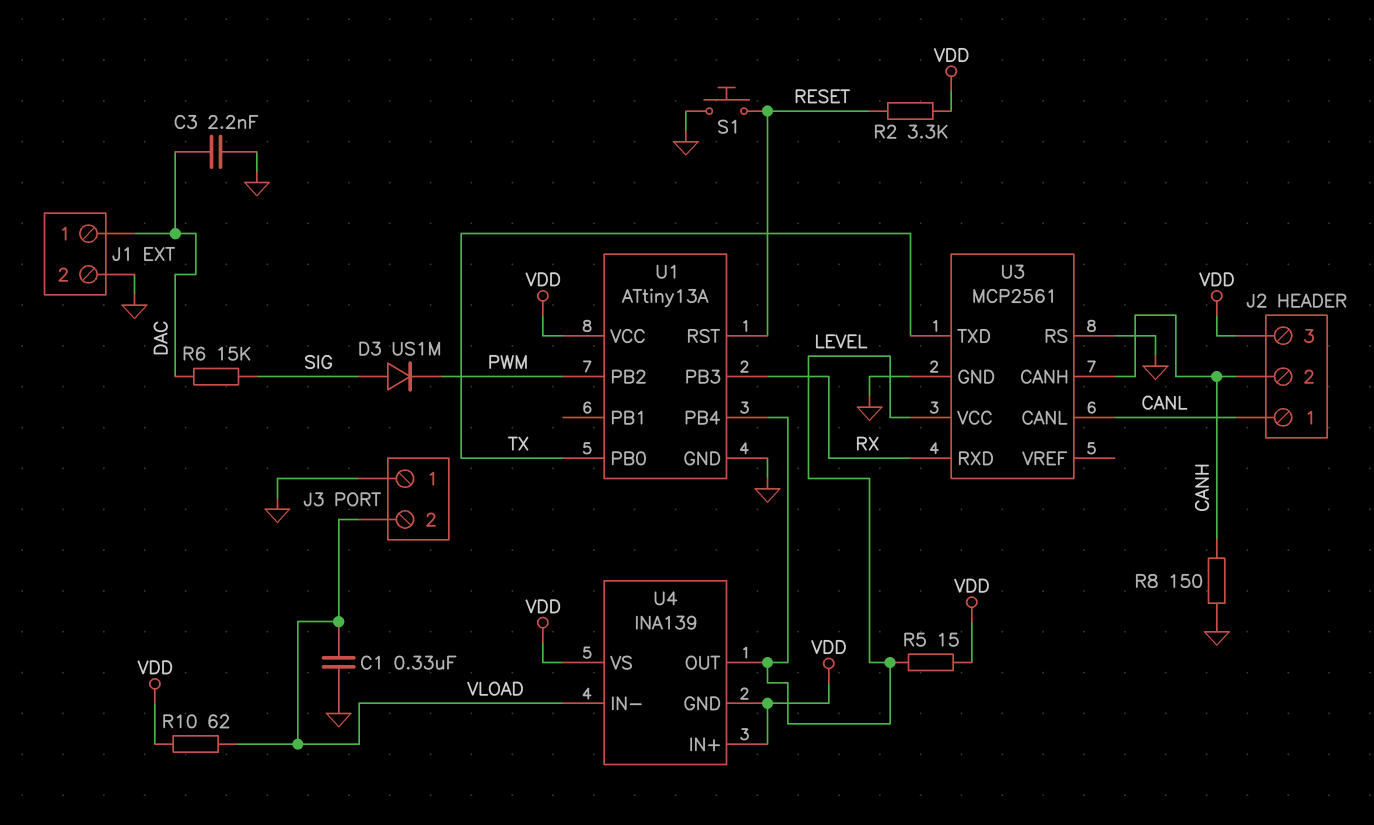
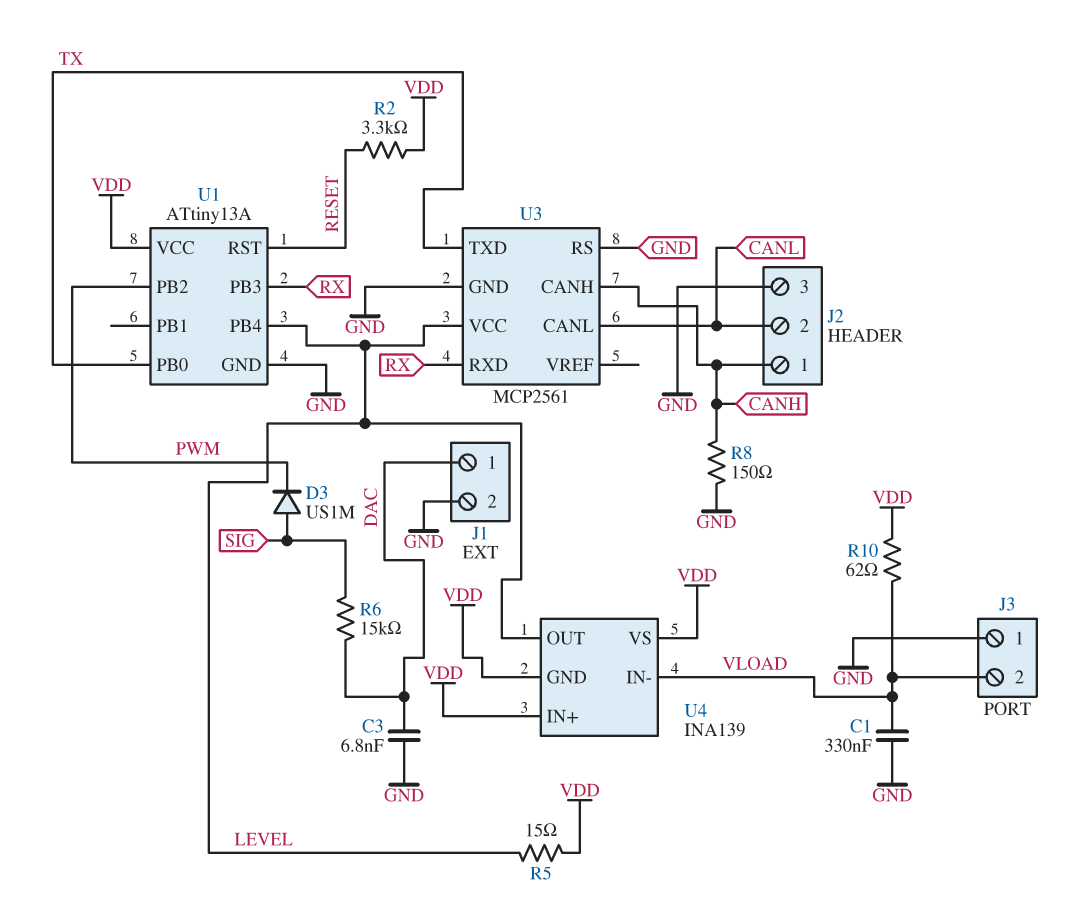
C3: 2.2nF (DAC, GND) -> 6.8nF (DAC, GND)
J2 pin 1: CANL -> CANH
J2 pin 2: CANH -> CANL
J2 pin 3: VDD -> GND
S1: button (GND, RESET) -> none

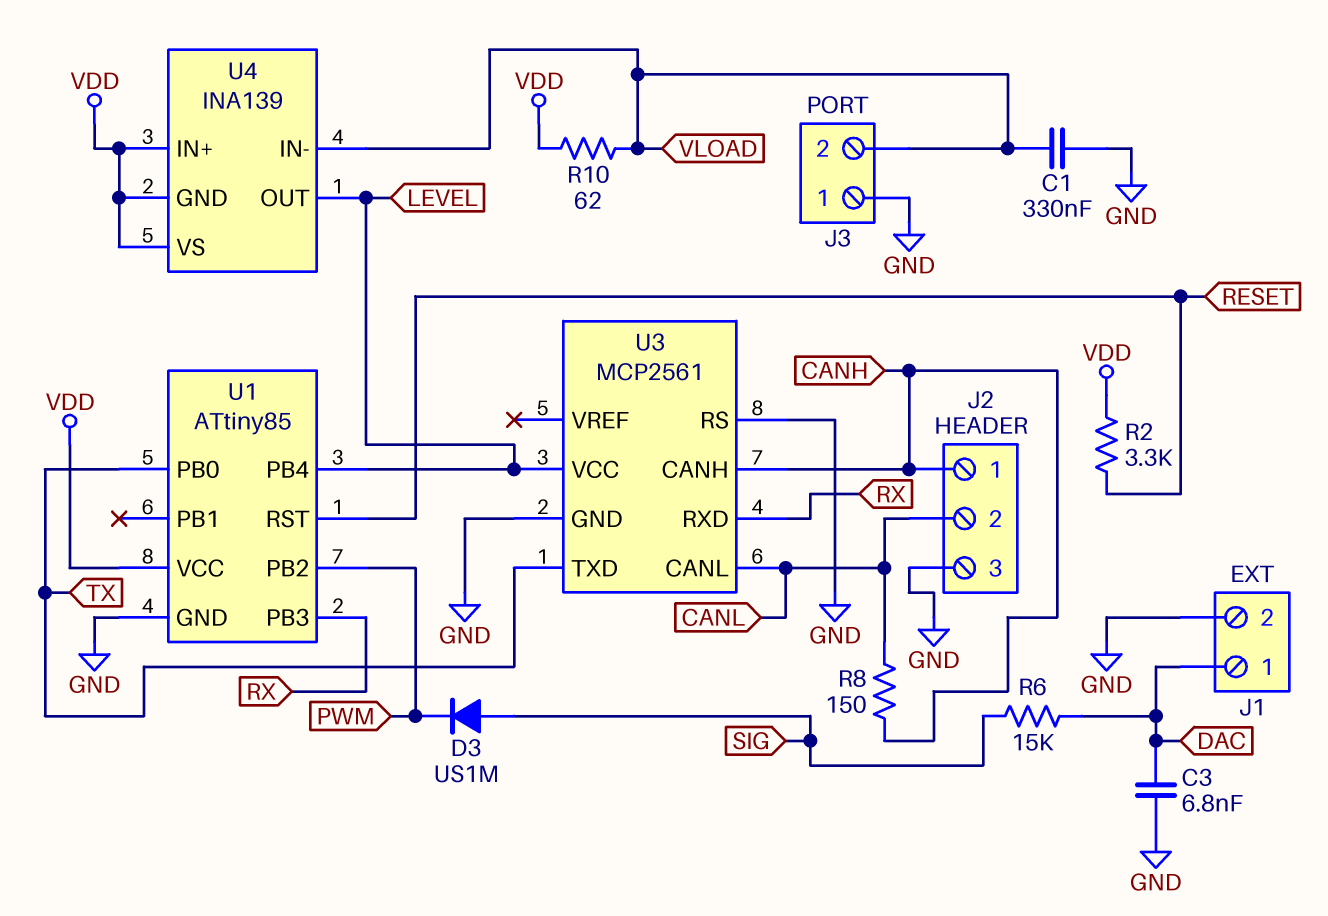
R5: 15 (LEVEL, VDD) -> none
R8: 150 (CANH, GND) -> 150 (CANH, CANL)
U1: ATtiny13A -> ATtiny85

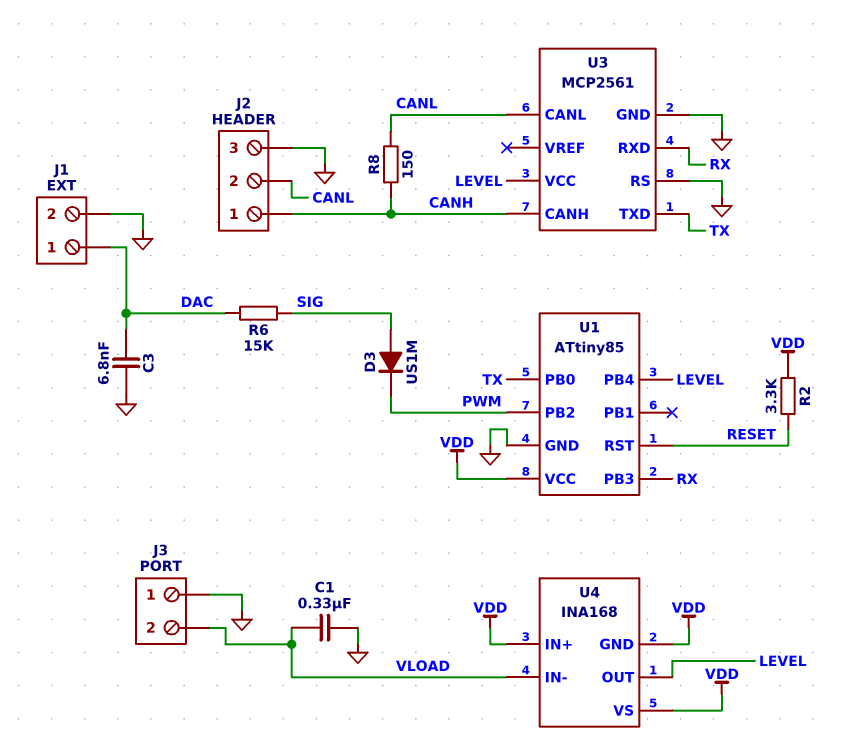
R10: 62 (VDD, VLOAD) -> none
U4: INA139 -> INA168

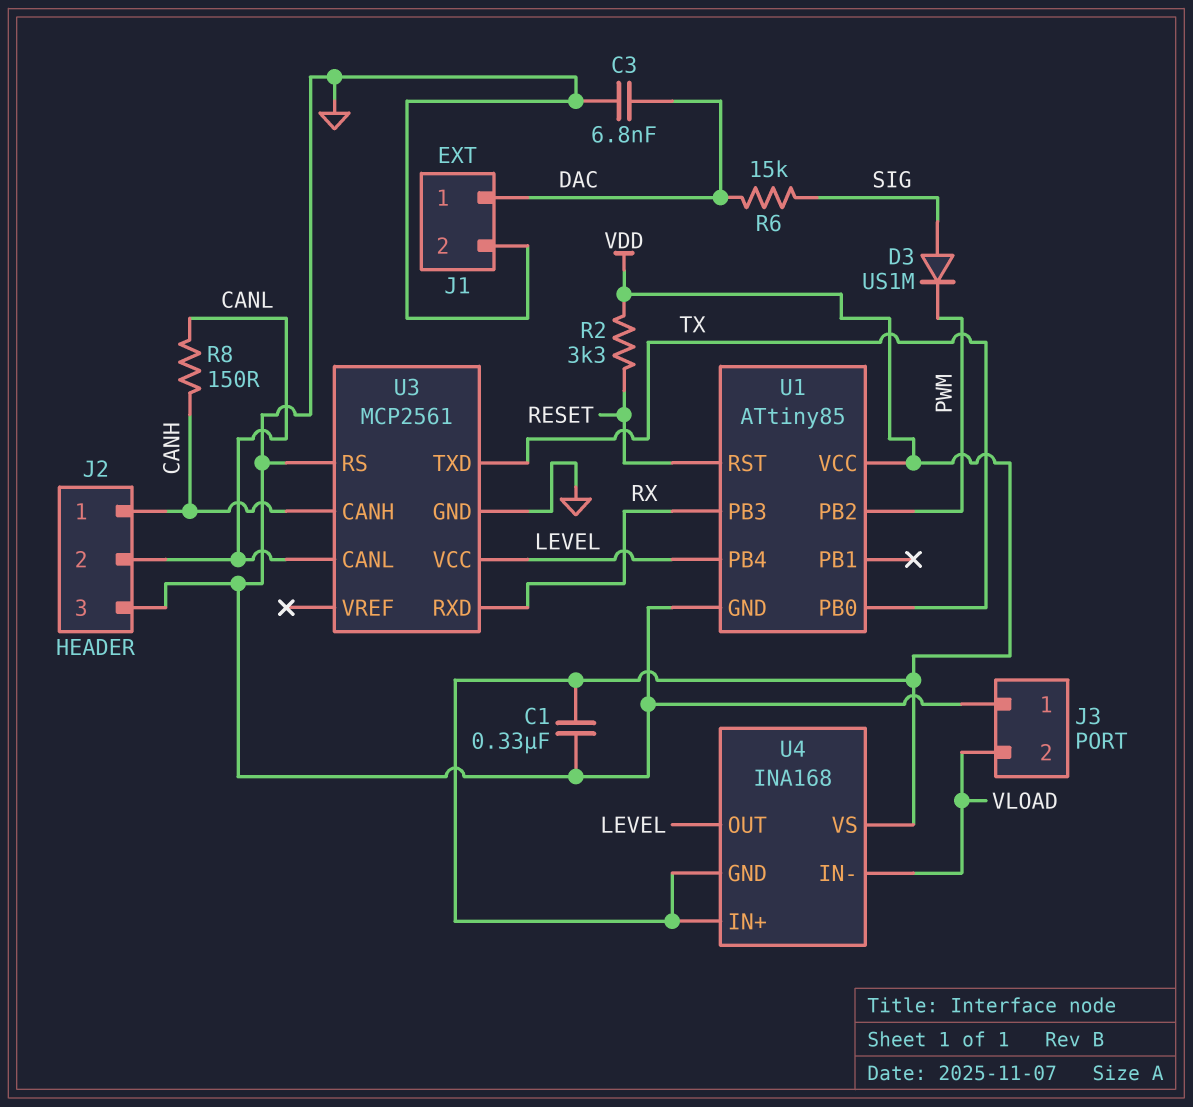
C1: 330nF (GND, VLOAD) -> 330nF (GND, VDD)

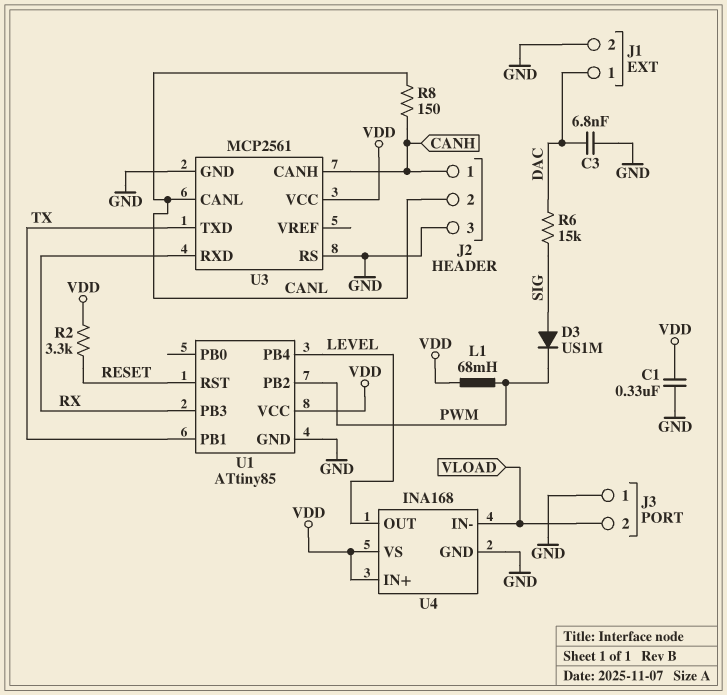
L1: none -> 68mH (PWM, VDD)
U1 pin PB0: TX -> none
U1 pin PB1: none -> TX
U3 pin VCC: LEVEL -> VDD
U4 pin GND: VDD -> GND

